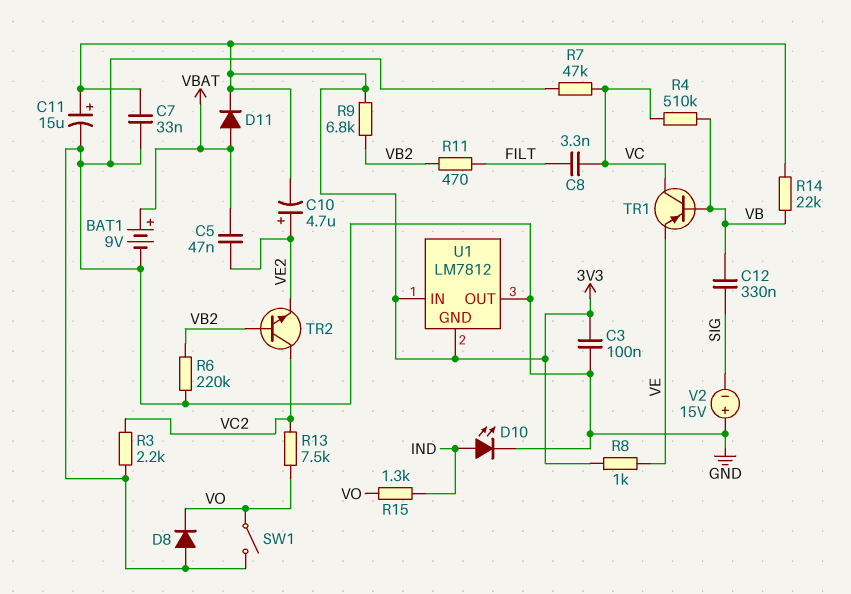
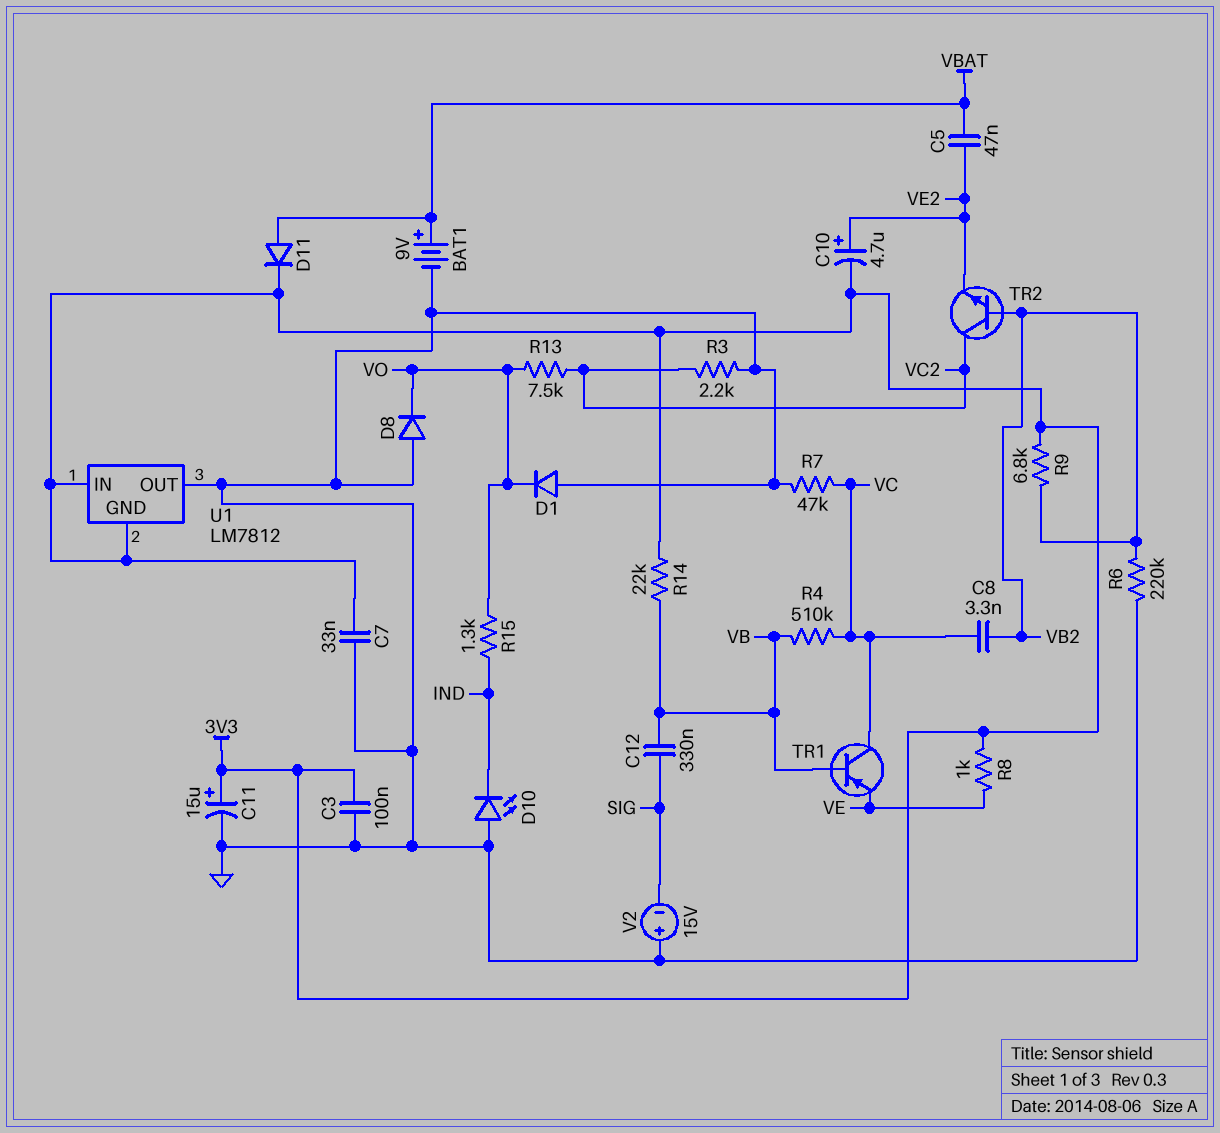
C8: 3.3nF (FILT, VC) -> 3.3nF (VB2, VC)
D1: none -> diode (A GND, K VO)
D10: LED (A IND, K GND) -> LED (A GND, K IND)
R11: 470 (FILT, VB2) -> none
SW1: switch (GND, VO) -> none

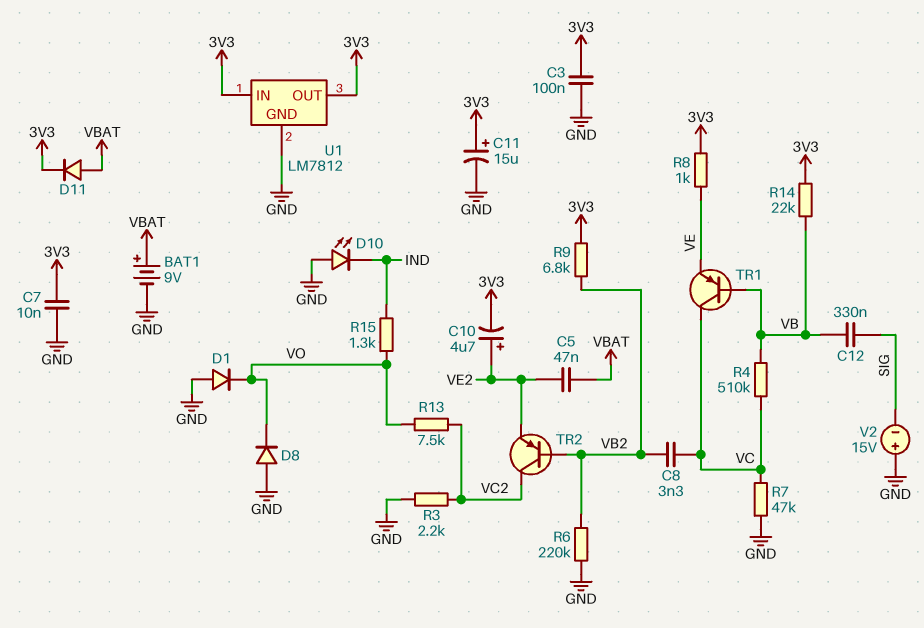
C7: 33nF (3V3, GND) -> 10nF (3V3, GND)
TR2: NPN (B VB2, C VC2, E VE2) -> PNP (B VB2, C VC2, E VE2)
U1 pin GND: 3V3 -> GND
U1 pin OUT: GND -> 3V3

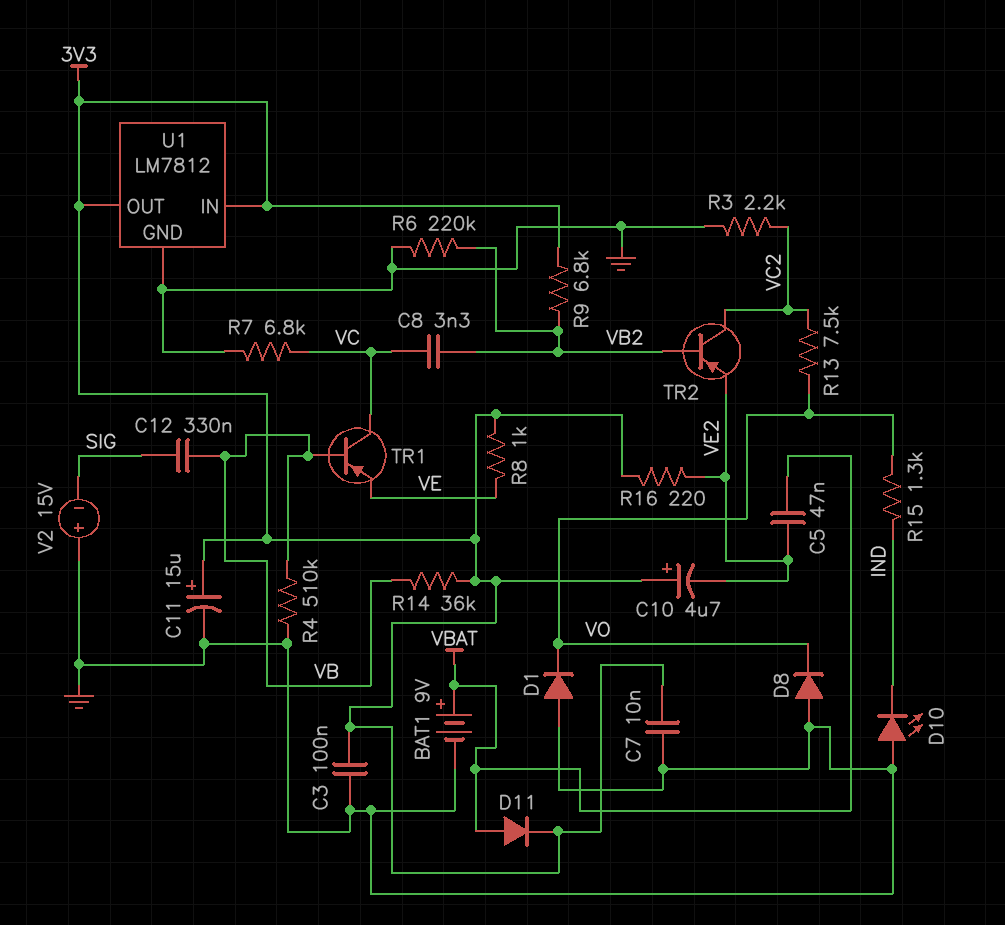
C10: 4.7uF (plus VE2, minus 3V3) -> 4.7uF (plus 3V3, minus VE2)
R4: 510k (VB, VC) -> 510k (GND, VB)
R7: 47k (GND, VC) -> 6.8k (GND, VC)
R14: 22k (3V3, VB) -> 36k (3V3, VB)
R16: none -> 220 (3V3, VE2)

